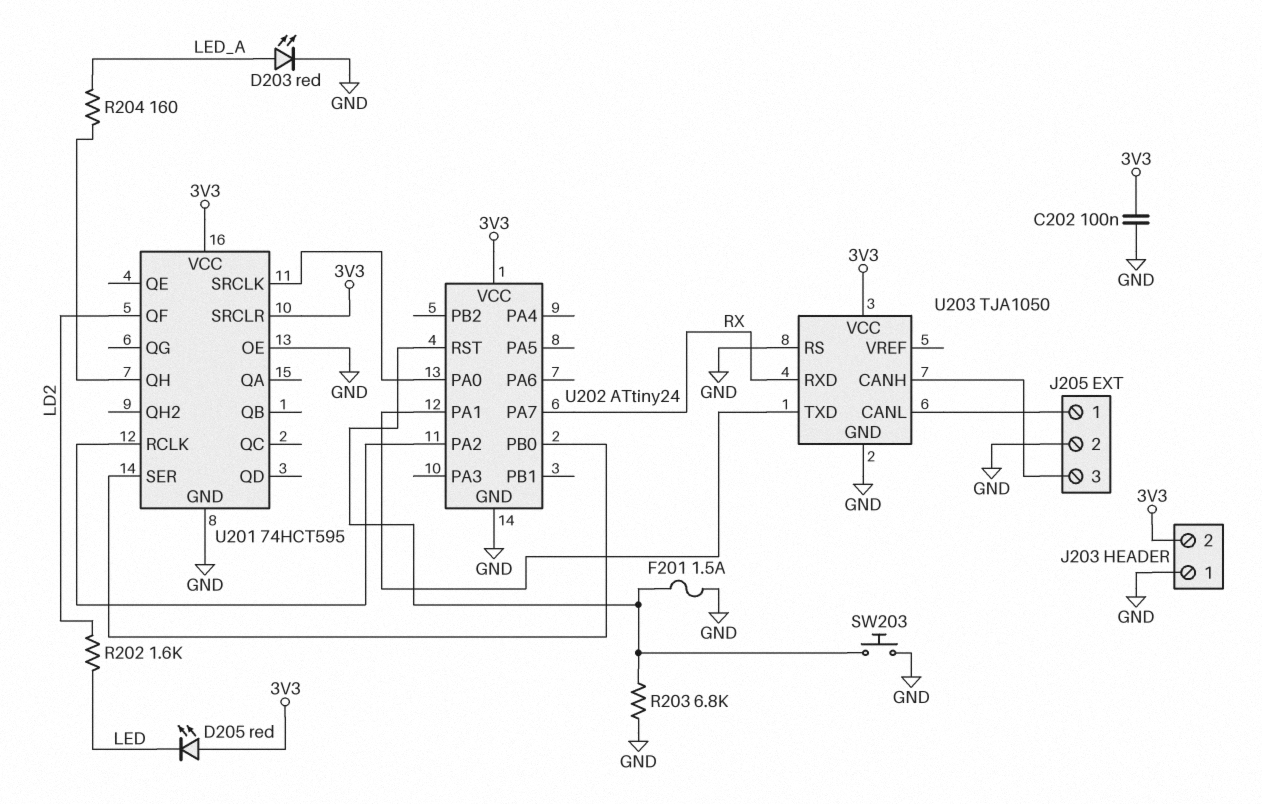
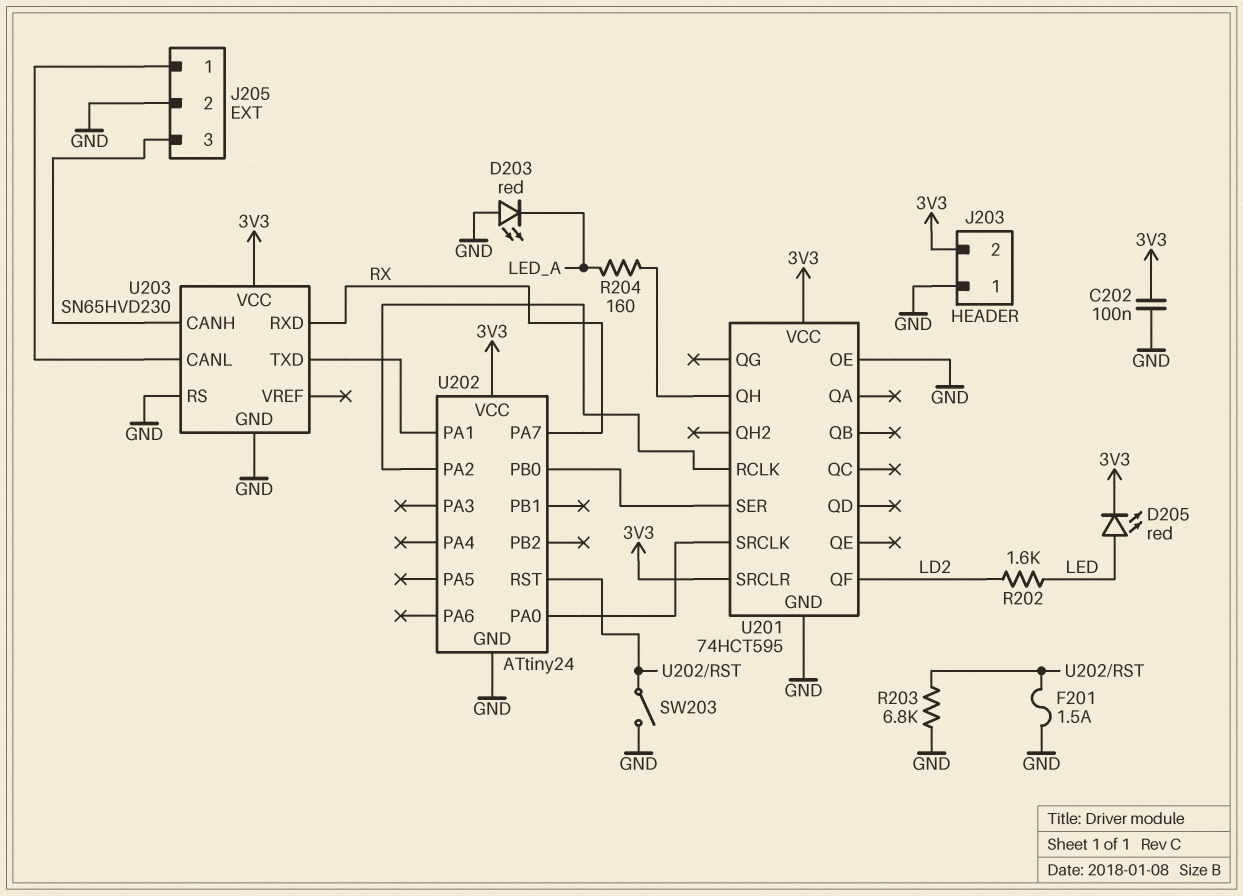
D203: LED red (A LED_A, K GND) -> LED red (A GND, K LED_A)
D205: LED red (A 3V3, K LED) -> LED red (A LED, K 3V3)
SW203: button (GND, U202/RST) -> switch (GND, U202/RST)
U203: TJA1050 -> SN65HVD230

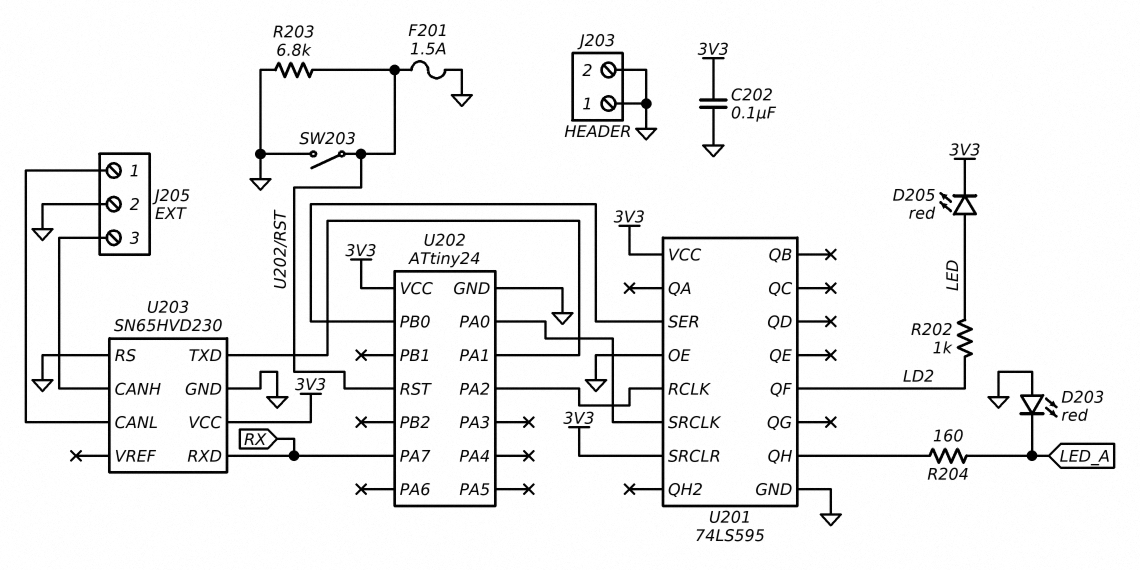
J203 pin 2: 3V3 -> GND
R202: 1.6k (LD2, LED) -> 1k (LD2, LED)
U201: 74HCT595 -> 74LS595

